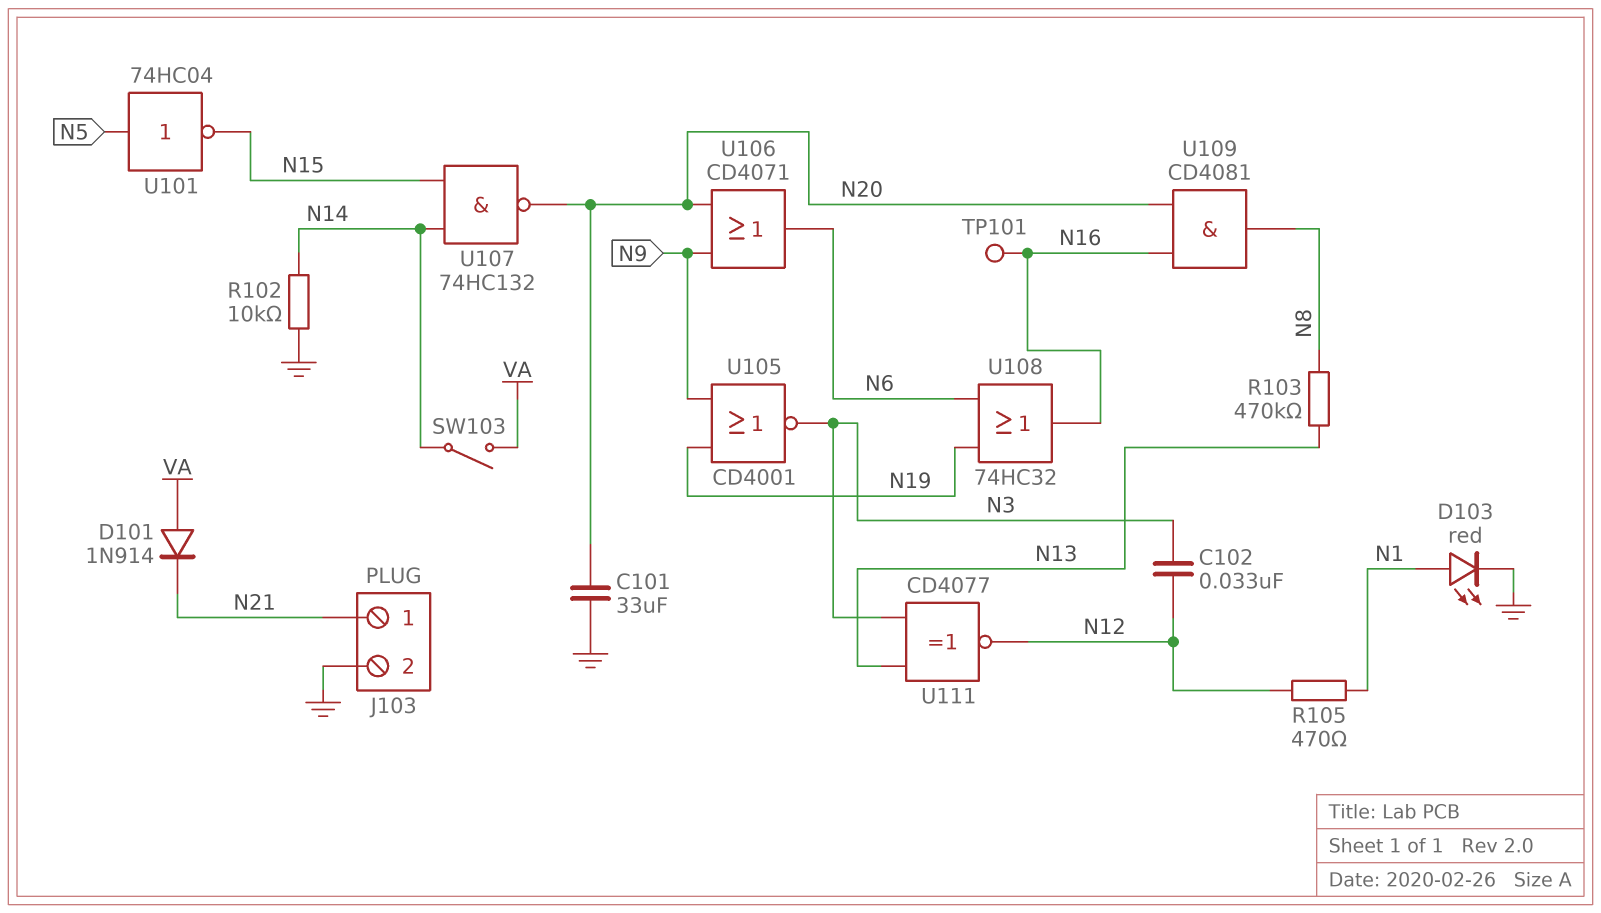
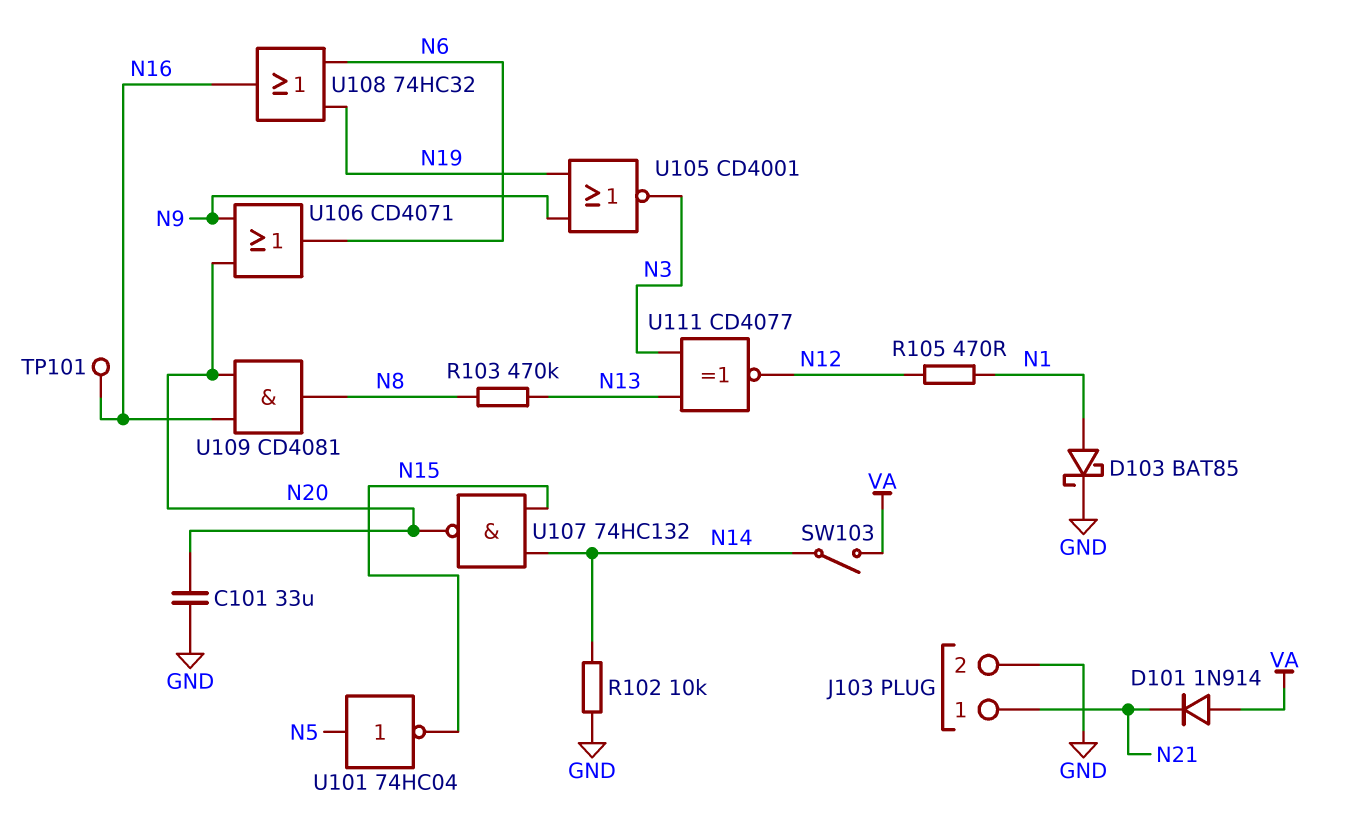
C102: 33nF (N3, N12) -> none
D103: LED red (A N1, K GND) -> schottky BAT85 (A N1, K GND)

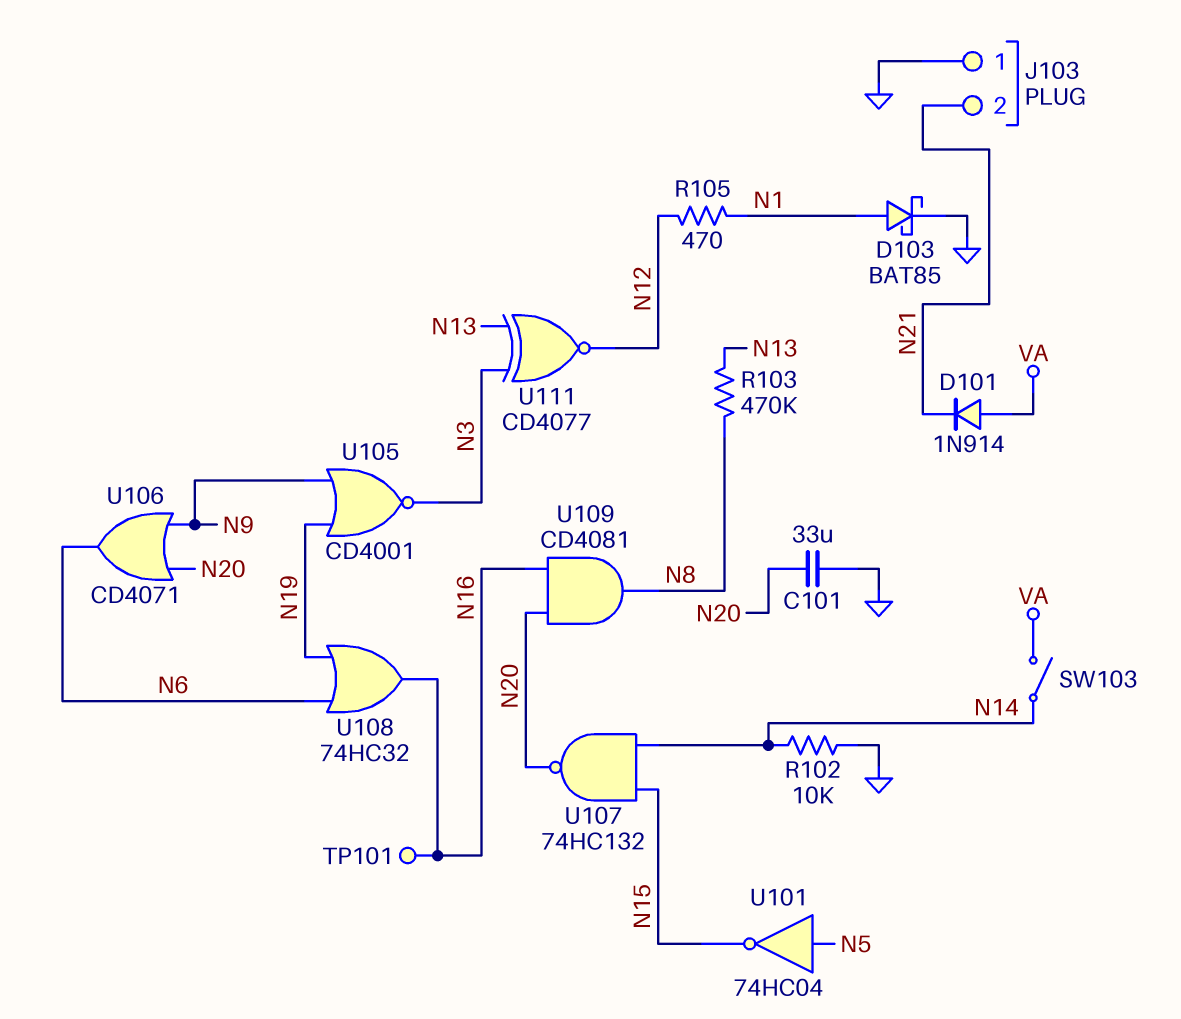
J103 pin 1: N21 -> GND
J103 pin 2: GND -> N21

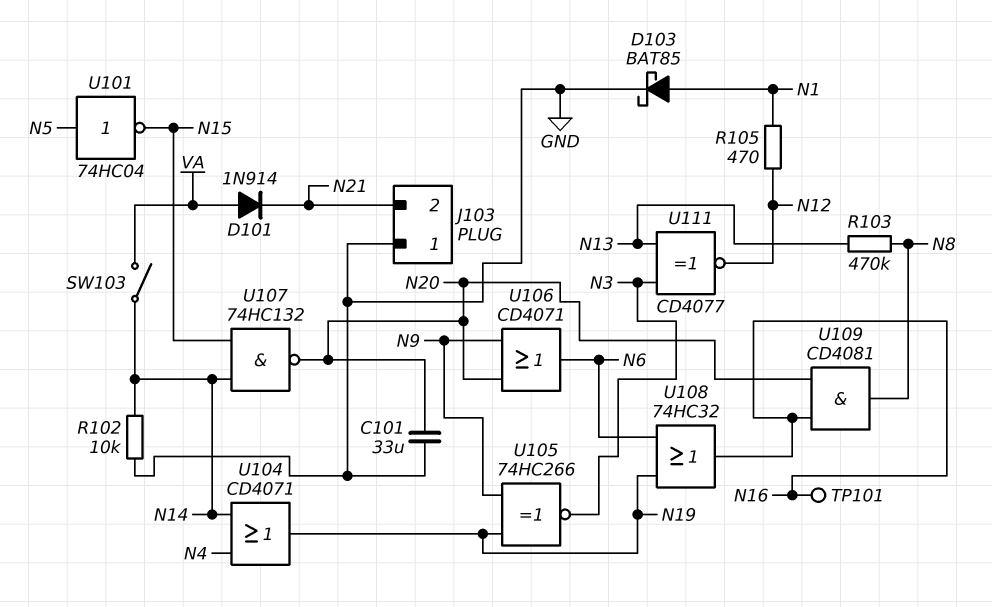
U104: none -> OR CD4071 (in N4, in N14, out N19)
U105: NOR CD4001 (in N9, in N19, out N3) -> XNOR 74HC266 (in N9, in N19, out N3)

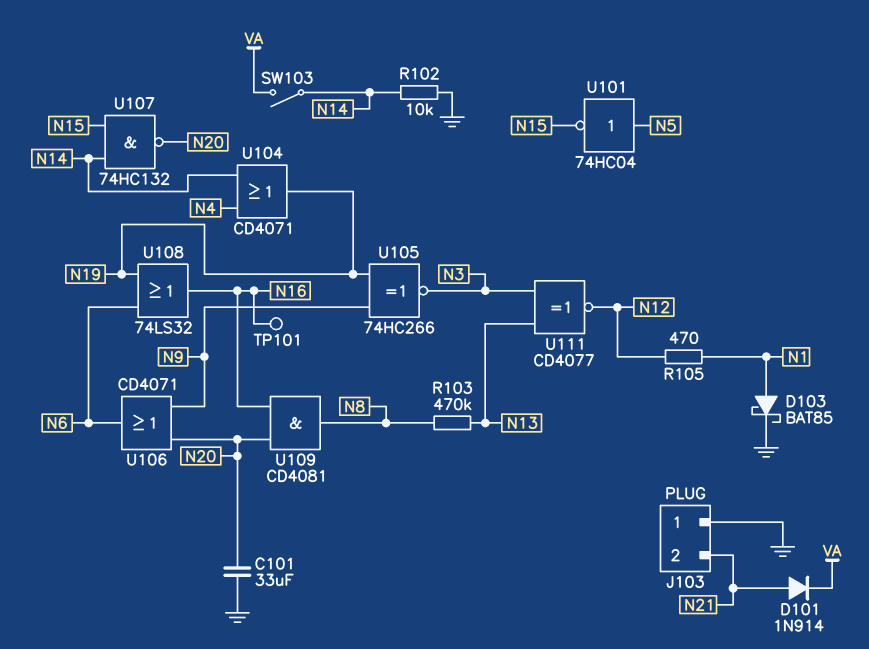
D101: diode 1N914 (A VA, K N21) -> diode 1N914 (A N21, K VA)
U108: OR 74HC32 (in N6, in N19, out N16) -> OR 74LS32 (in N6, in N19, out N16)

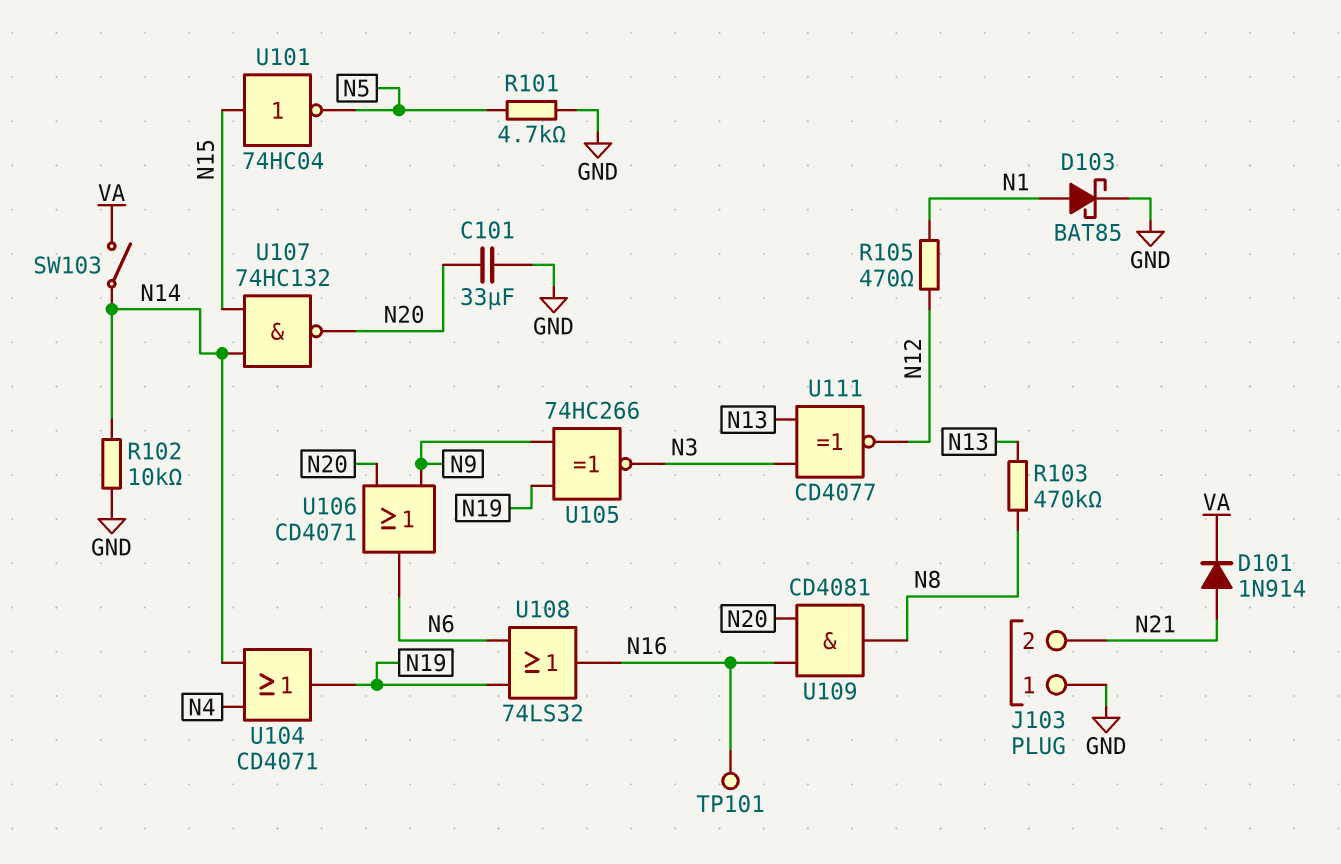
R101: none -> 4.7k (GND, N5)
U101: NOT 74HC04 (in N5, out N15) -> NOT 74HC04 (in N15, out N5)

